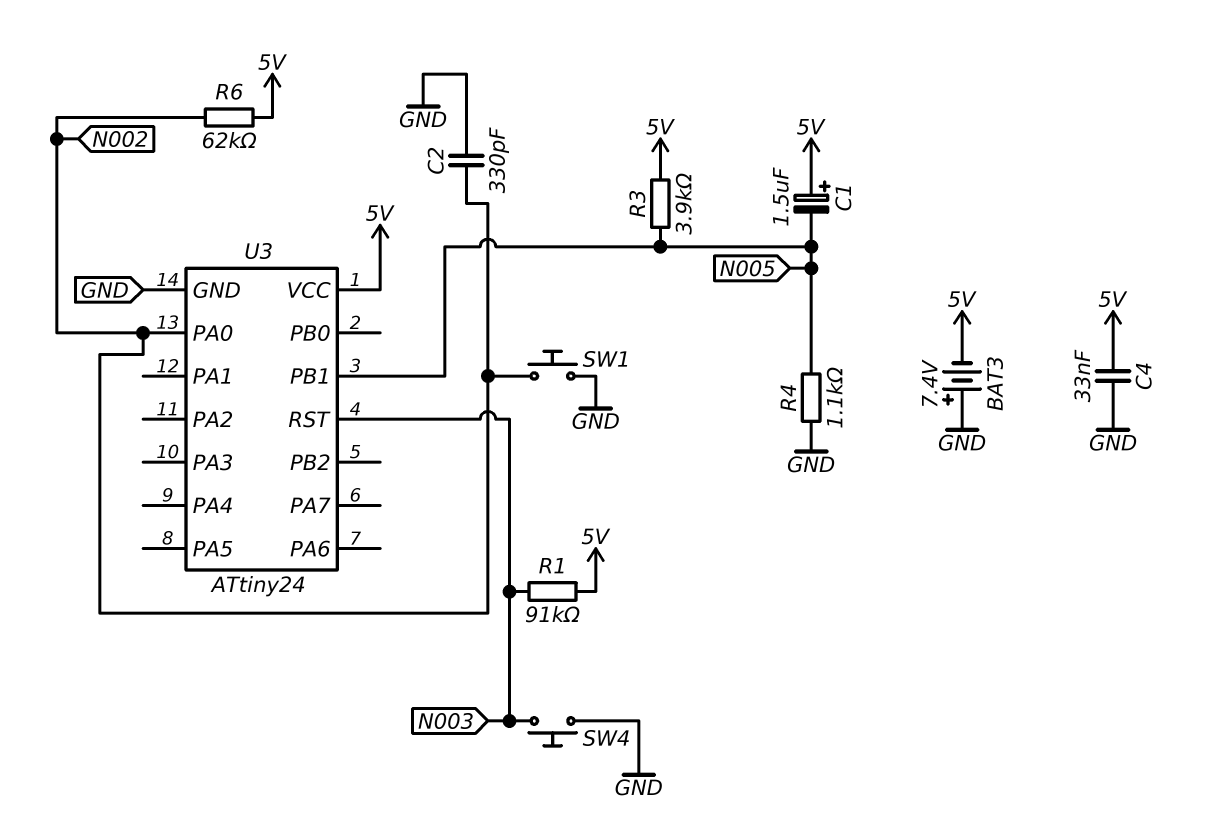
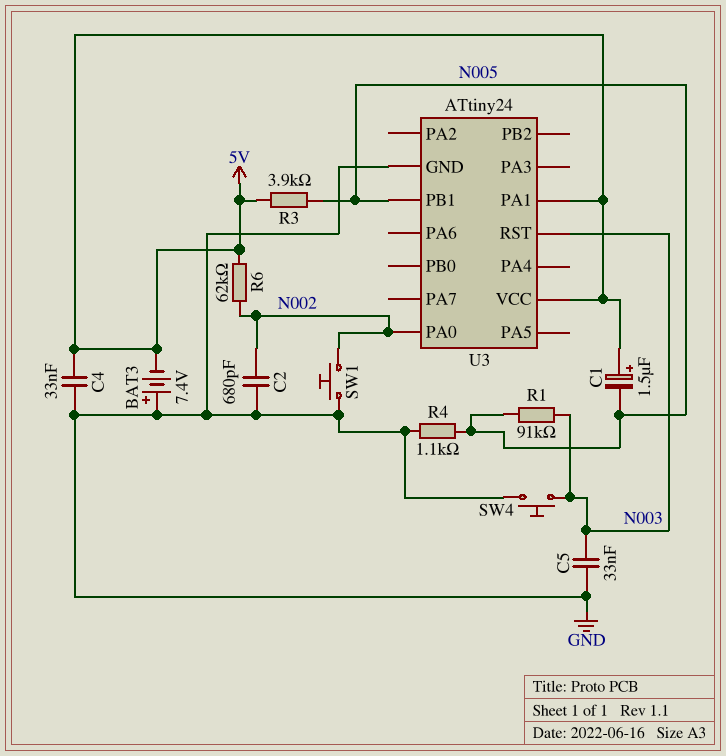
C2: 330pF (GND, N002) -> 680pF (GND, N002)
C5: none -> 33nF (GND, N003)
R1: 91k (5V, N003) -> 91k (N003, N005)
U3 pin PA1: none -> 5V

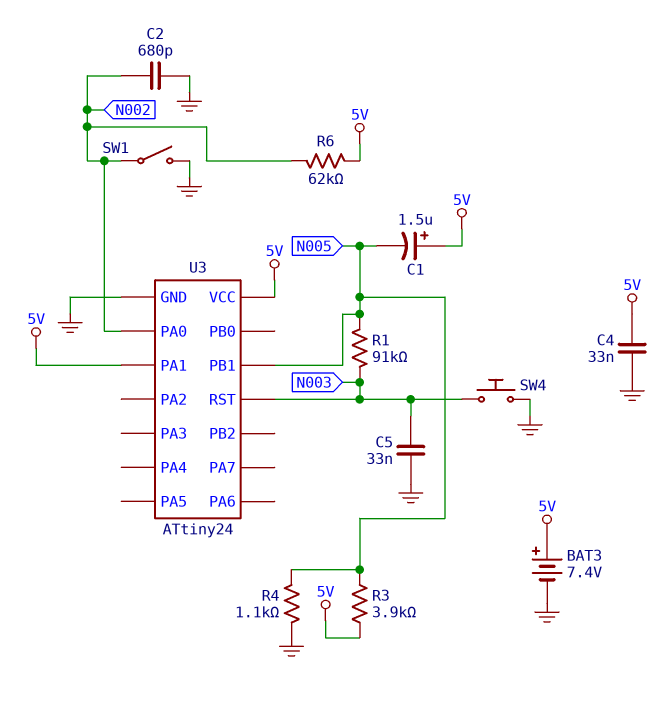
BAT3: 7.4V (plus GND, minus 5V) -> 7.4V (plus 5V, minus GND)
SW1: button (GND, N002) -> switch (GND, N002)

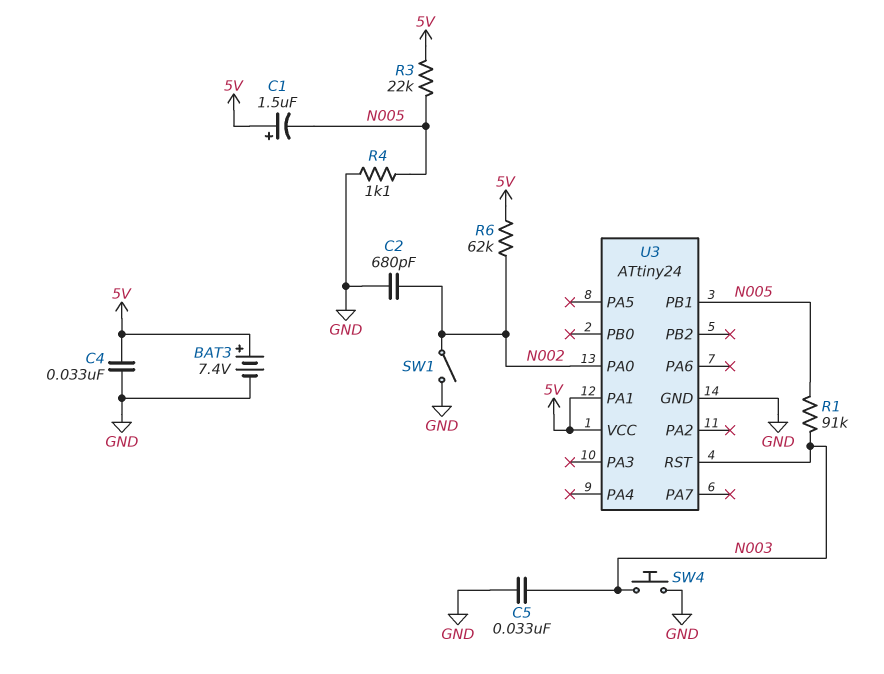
R3: 3.9k (5V, N005) -> 22k (5V, N005)

